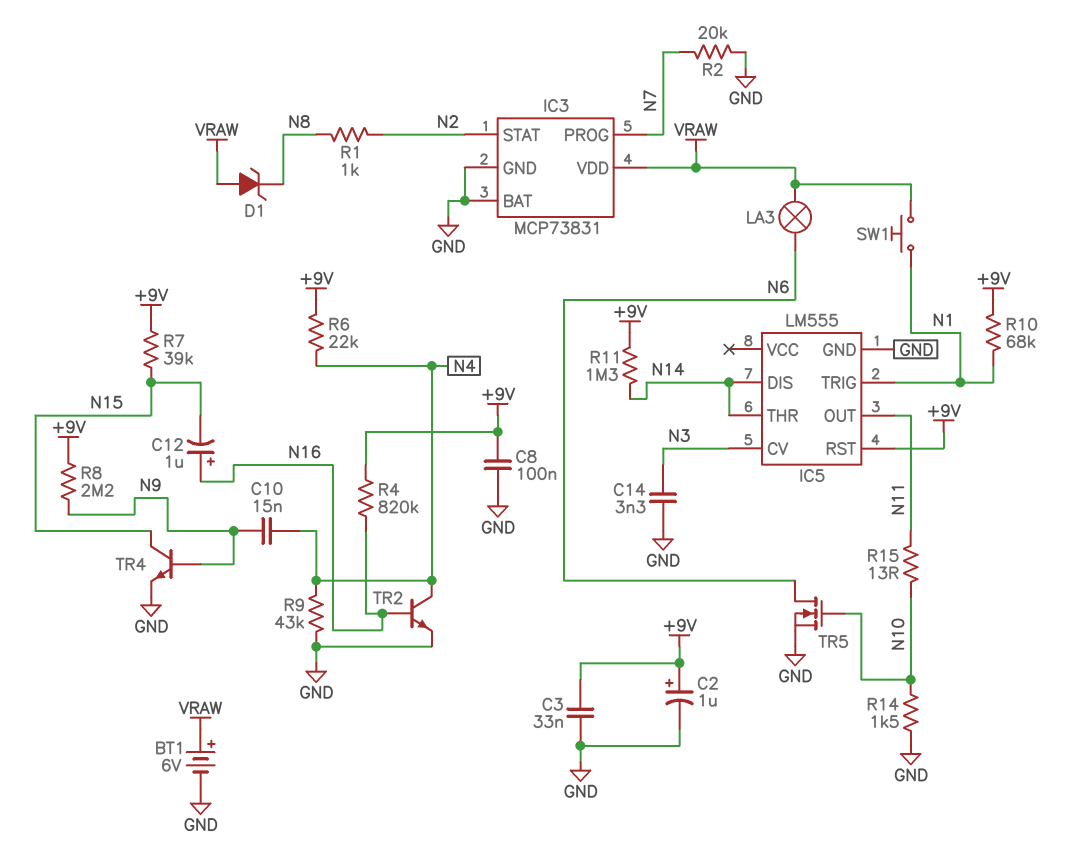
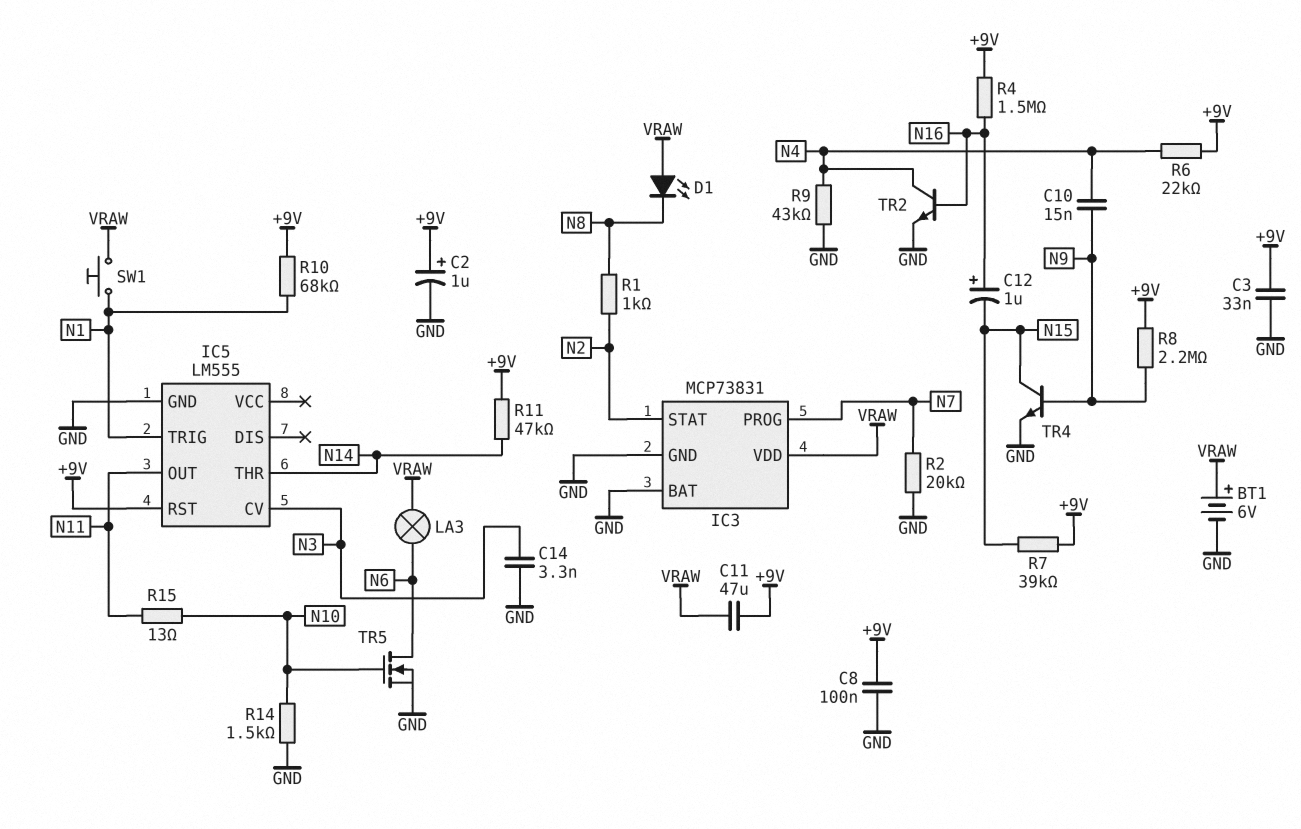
C11: none -> 47uF (+9V, VRAW)
D1: zener (A VRAW, K N8) -> LED (A VRAW, K N8)
IC5 pin DIS: N14 -> none
R4: 820k (+9V, N16) -> 1.5M (+9V, N16)
R11: 1.3M (+9V, N14) -> 47k (+9V, N14)

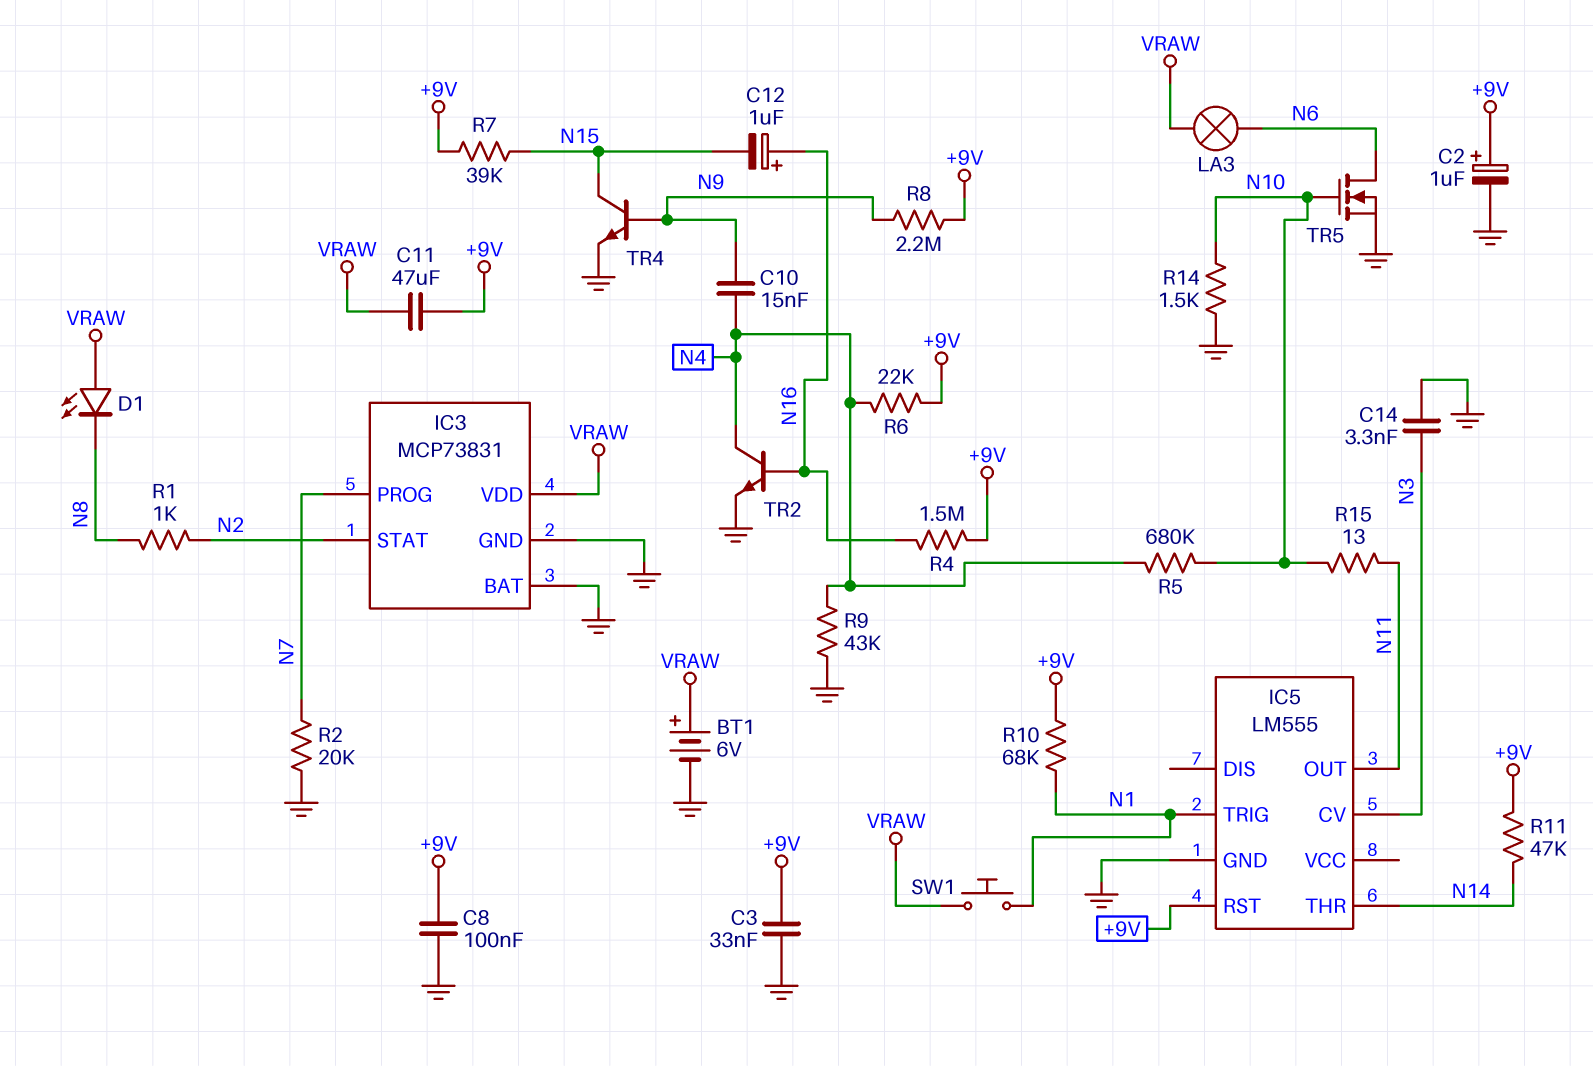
R5: none -> 680k (N4, N10)

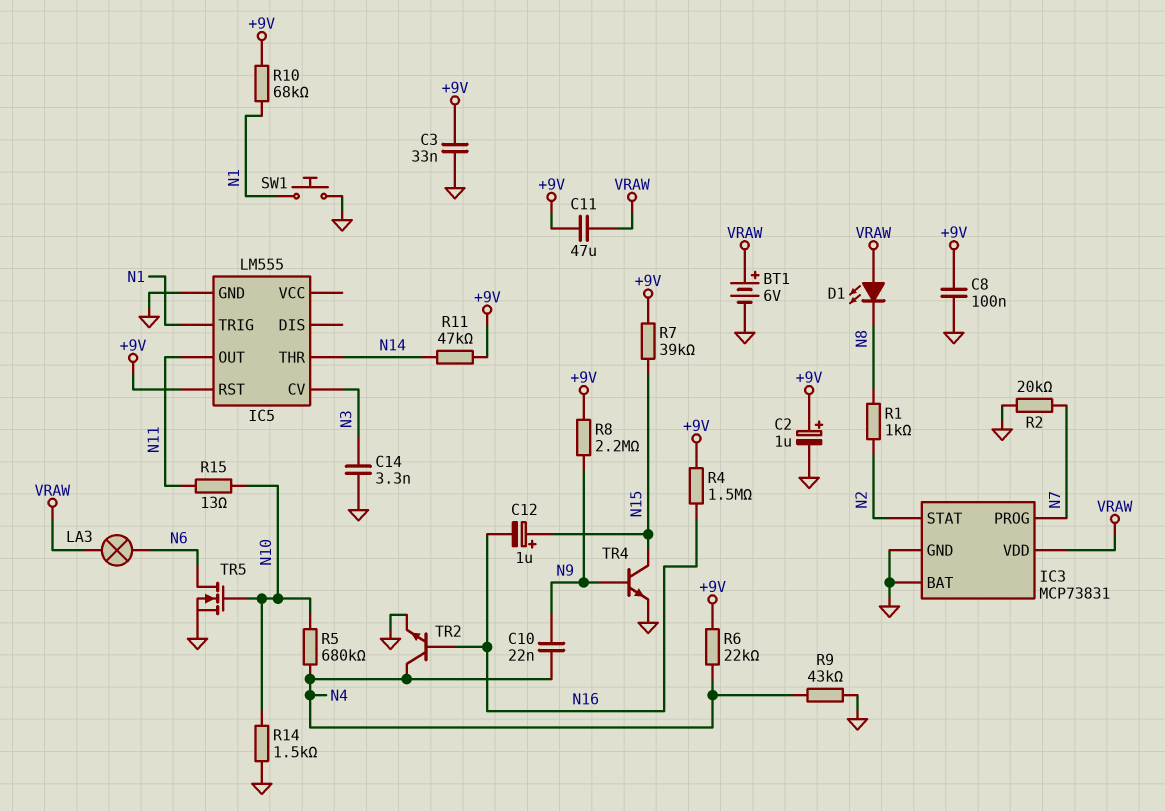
C10: 15nF (N4, N9) -> 22nF (N4, N9)
C12: 1uF (plus N16, minus N15) -> 1uF (plus N15, minus N16)
SW1: button (N1, VRAW) -> button (GND, N1)

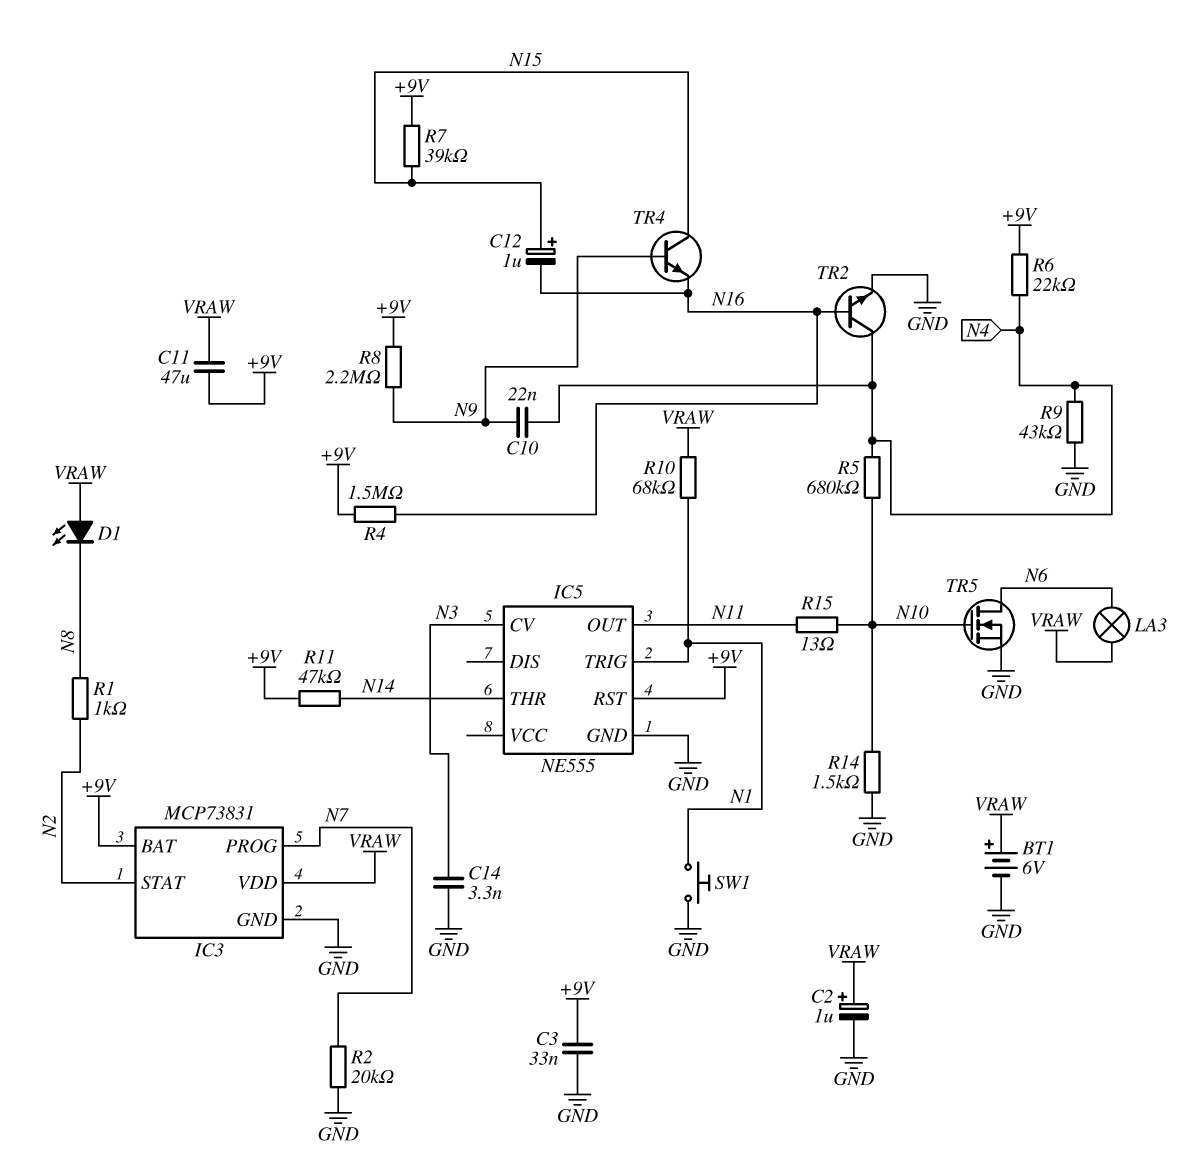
C2: 1uF (plus +9V, minus GND) -> 1uF (plus VRAW, minus GND)
C8: 100nF (+9V, GND) -> none
IC3 pin BAT: GND -> +9V
IC5: LM555 -> NE555
R10: 68k (+9V, N1) -> 68k (N1, VRAW)
TR4: NPN (B N9, C N15, E GND) -> NPN (B N9, C N15, E N16)

